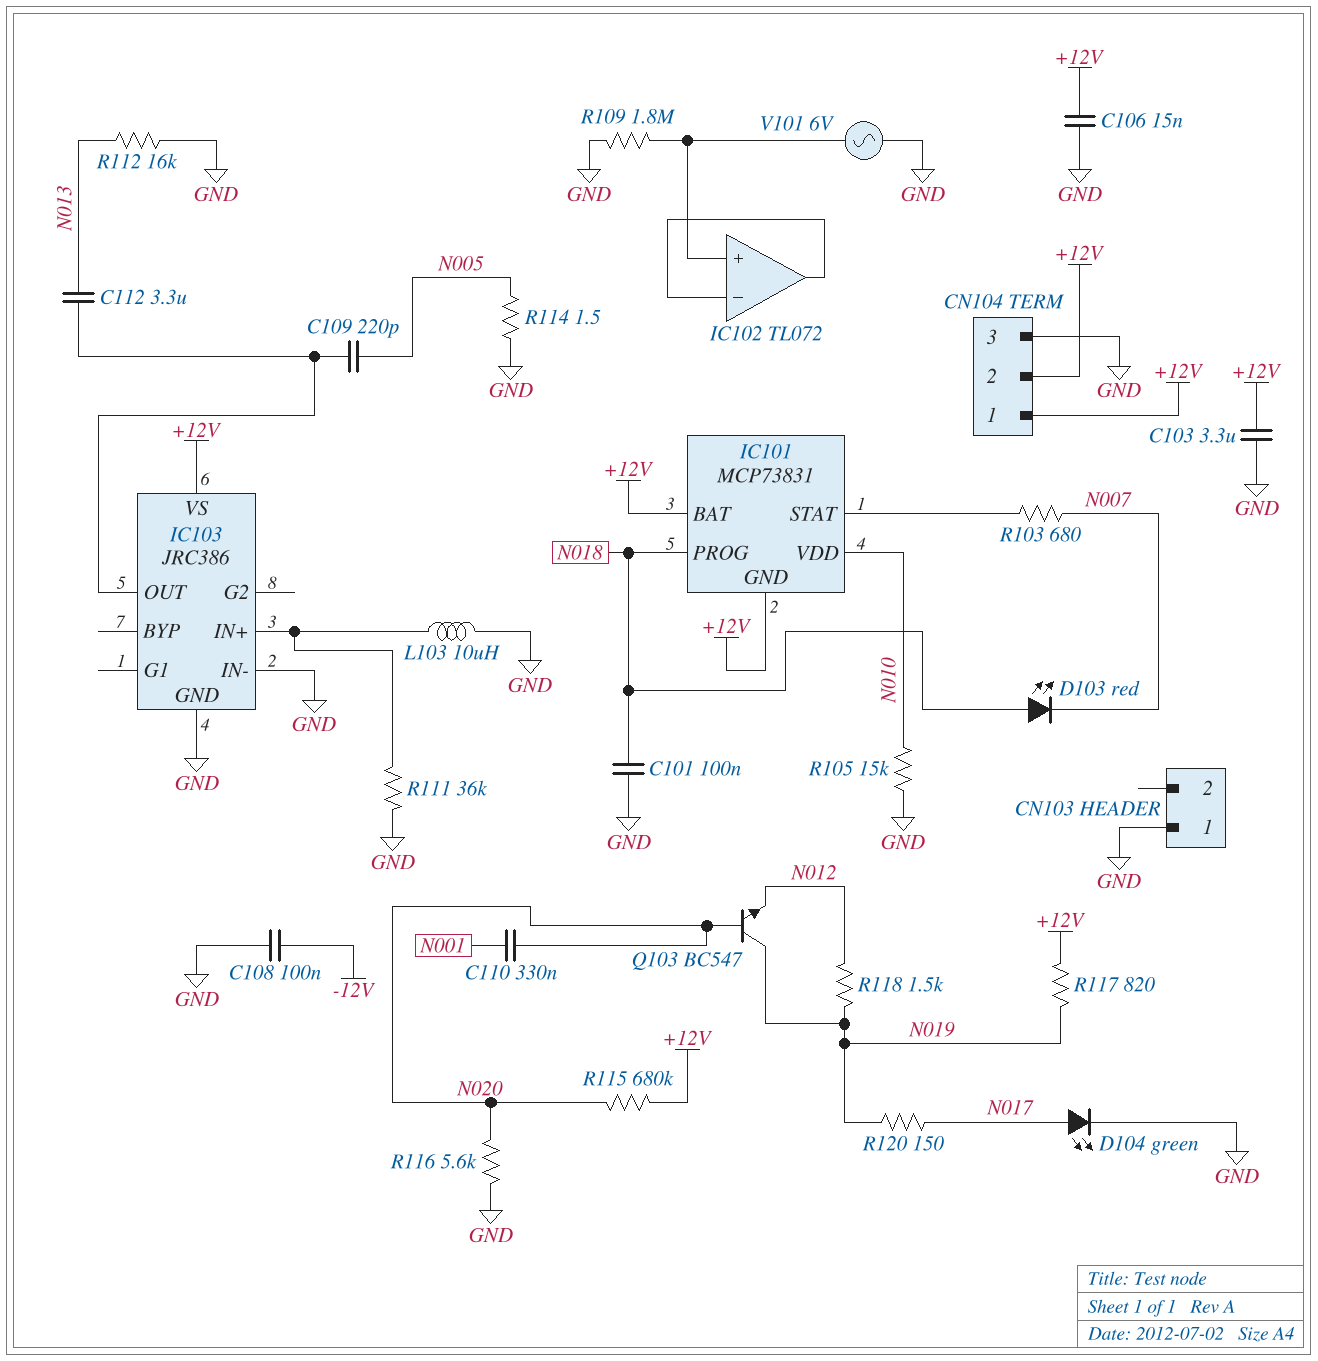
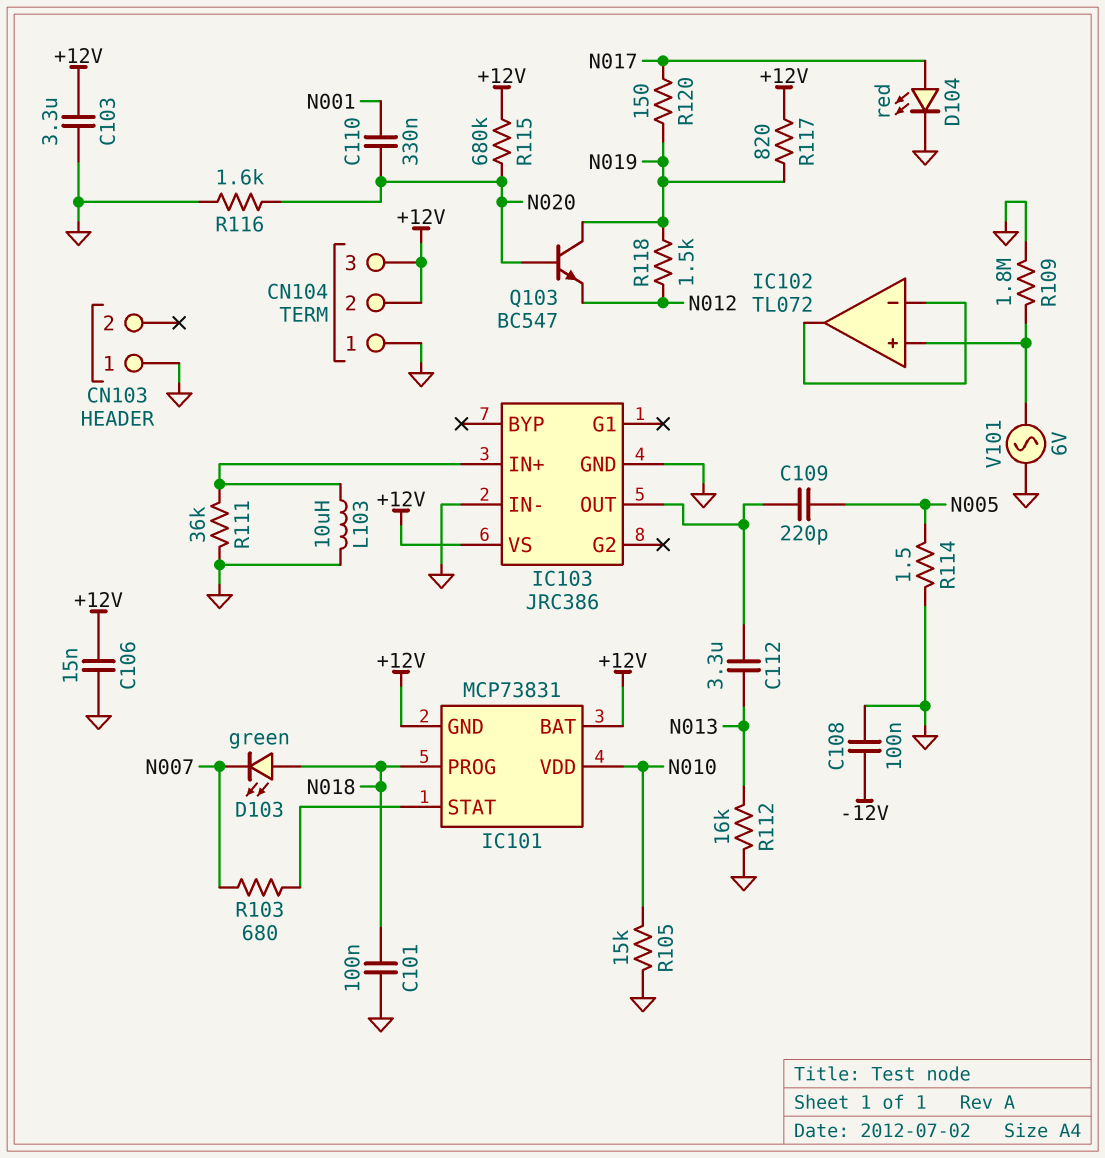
CN104 pin 1: +12V -> GND
CN104 pin 3: GND -> +12V
D103: LED red (A N018, K N007) -> LED green (A N018, K N007)
D104: LED green (A N017, K GND) -> LED red (A N017, K GND)
R116: 5.6k (GND, N020) -> 1.6k (GND, N020)

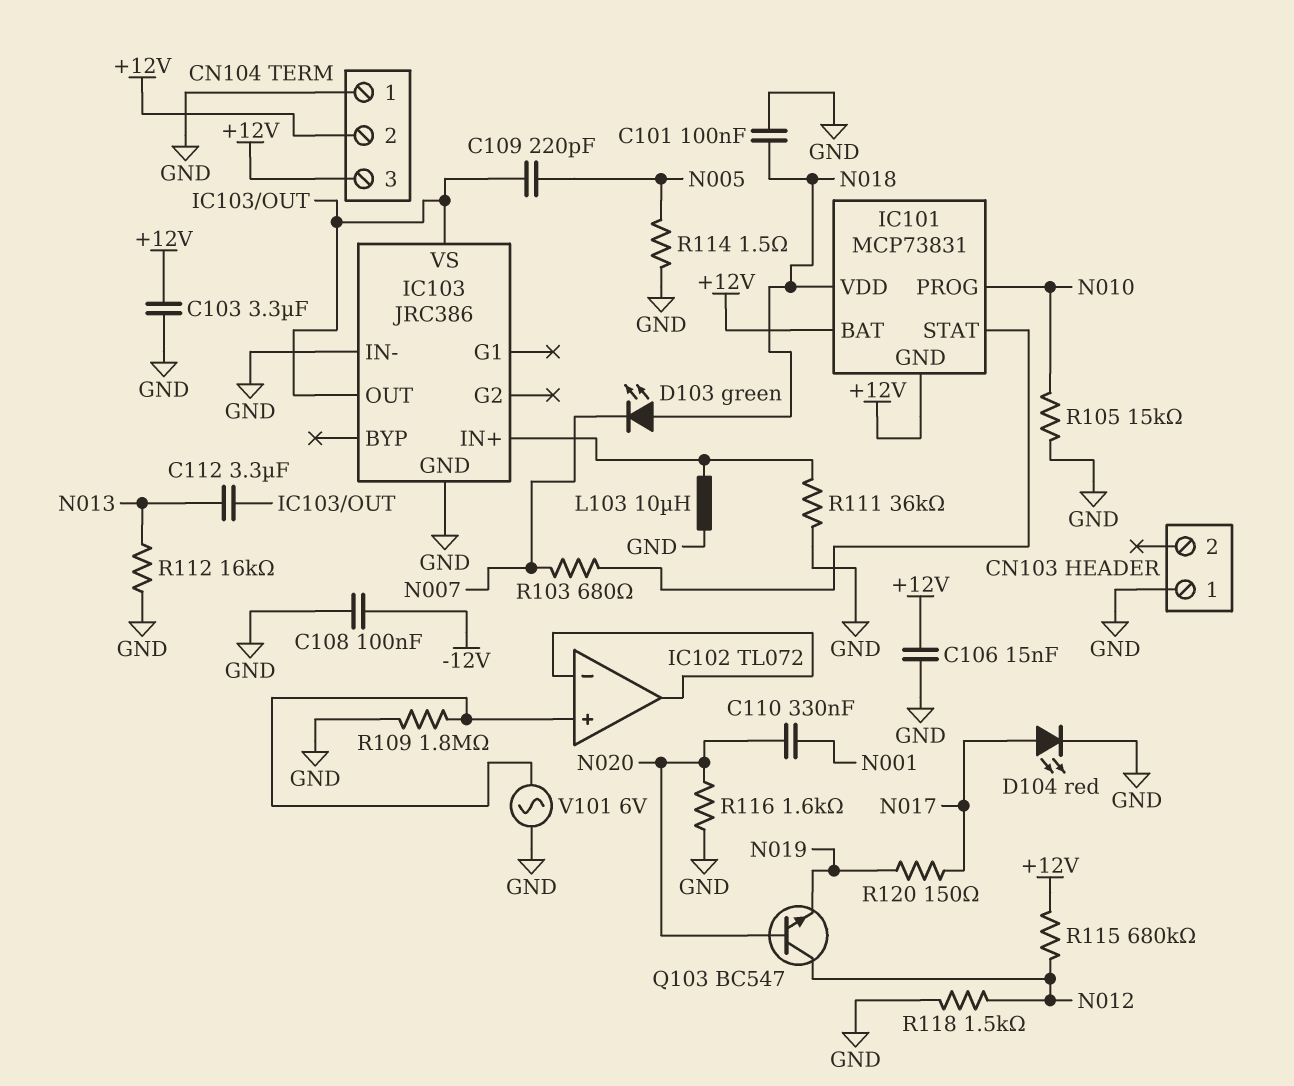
IC101 pin PROG: N018 -> N010
IC101 pin VDD: N010 -> N018
IC103 pin VS: +12V -> IC103/OUT
Q103: NPN BC547 (B N020, C N019, E N012) -> NPN BC547 (B N020, C N012, E N019)
R115: 680k (+12V, N020) -> 680k (+12V, N012)
R117: 820 (+12V, N019) -> none
R118: 1.5k (N012, N019) -> 1.5k (GND, N012)

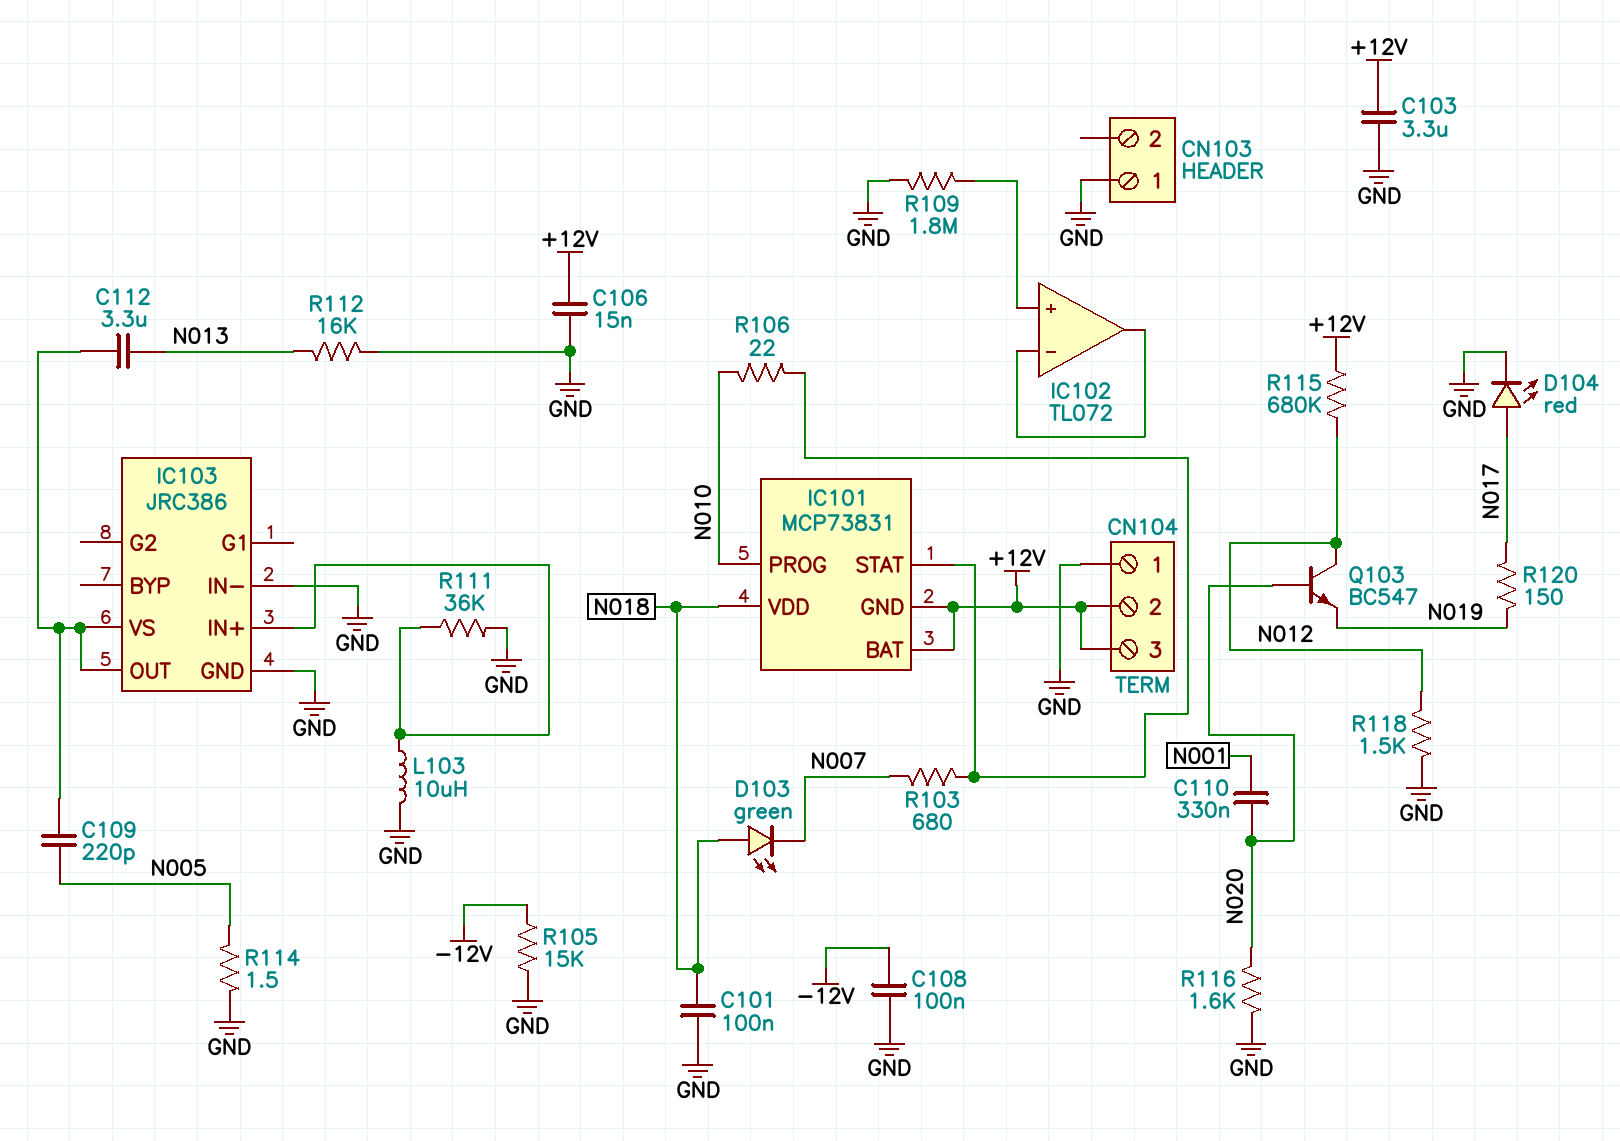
R105: 15k (GND, N010) -> 15k (-12V, GND)
R106: none -> 22 (IC101/STAT, N010)
V101: AC 6V (GND, IC102/in+) -> none

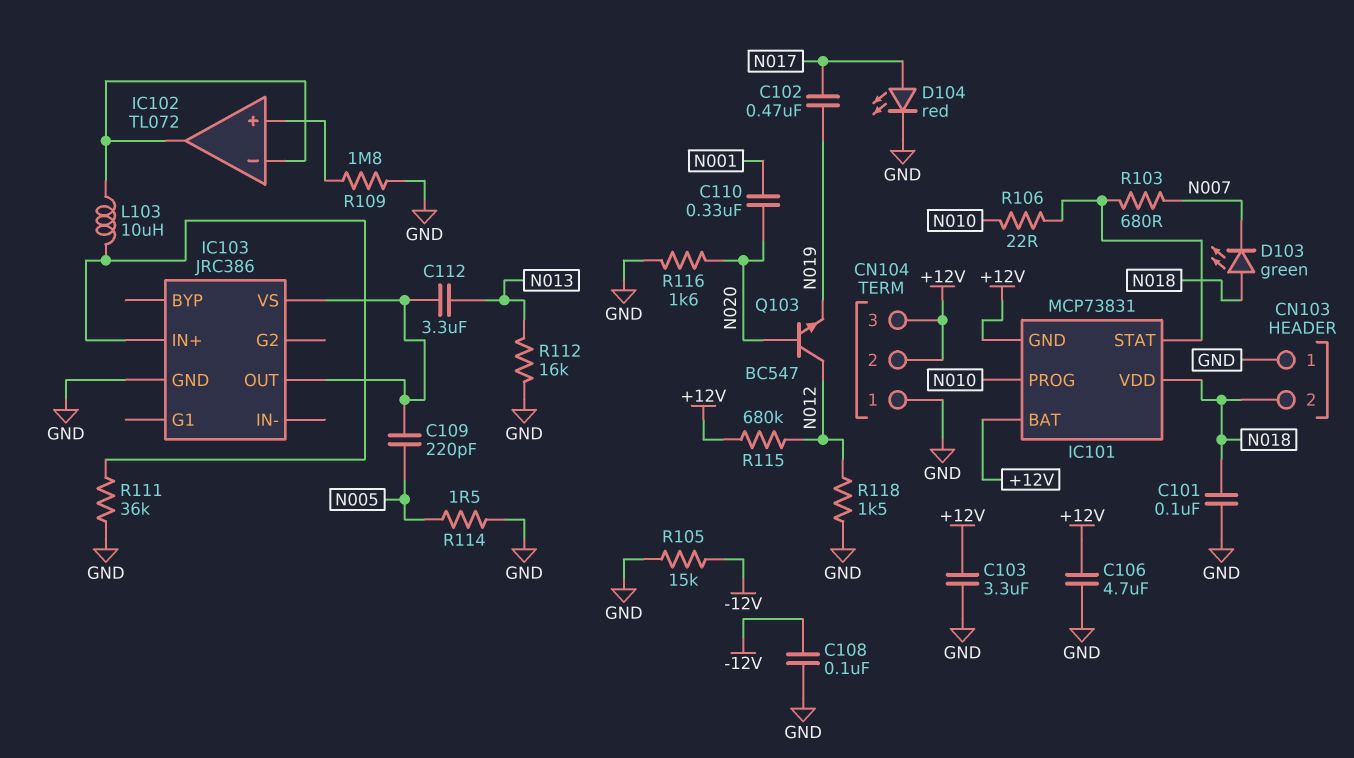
C102: none -> 470nF (N017, N019)
C106: 15nF (+12V, GND) -> 4.7uF (+12V, GND)
CN103 pin 2: none -> N018
IC103 pin IN-: GND -> none
L103: 10uH (GND, IC103/IN+) -> 10uH (IC102/in-, IC103/IN+)
R120: 150 (N017, N019) -> none

